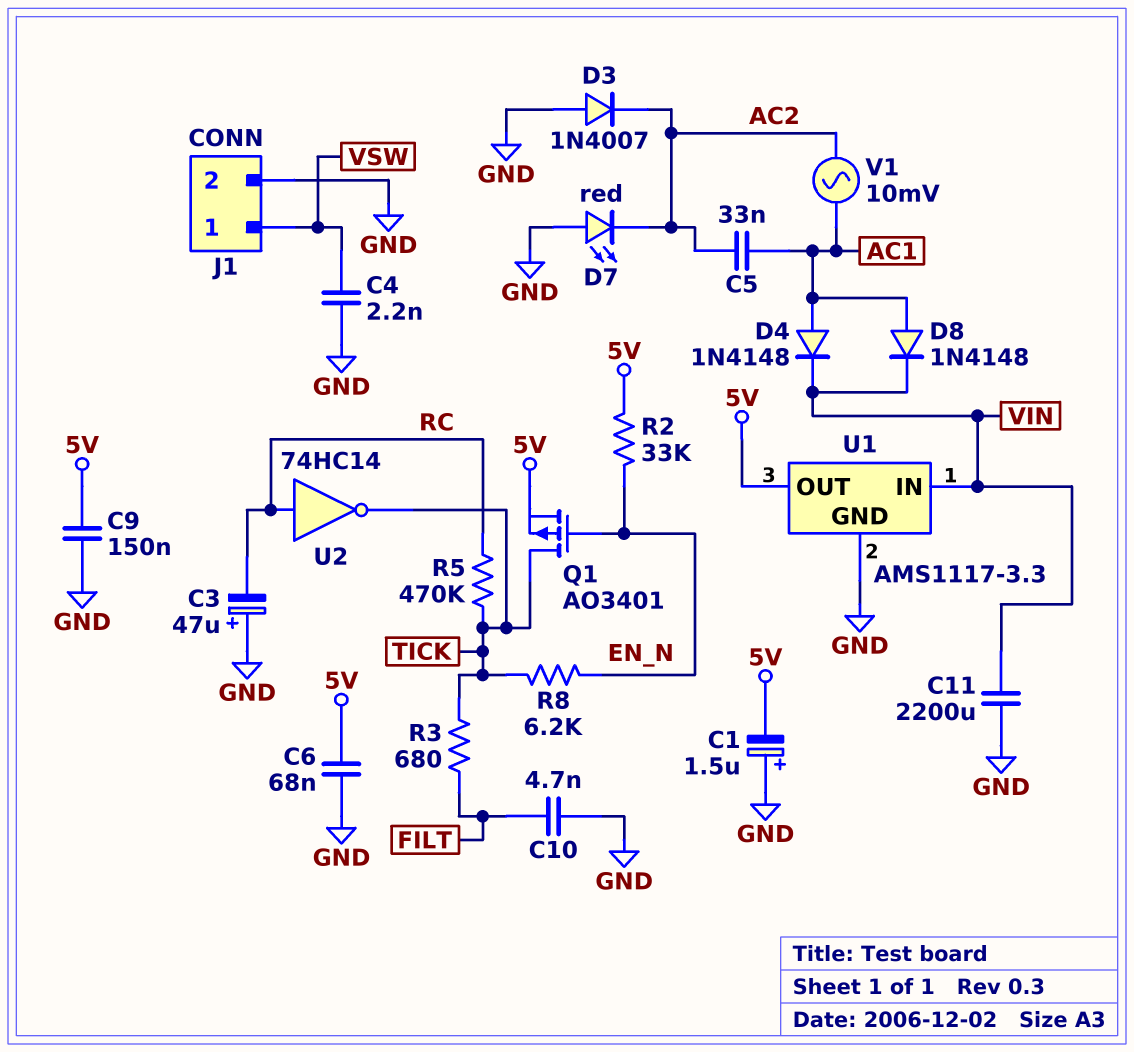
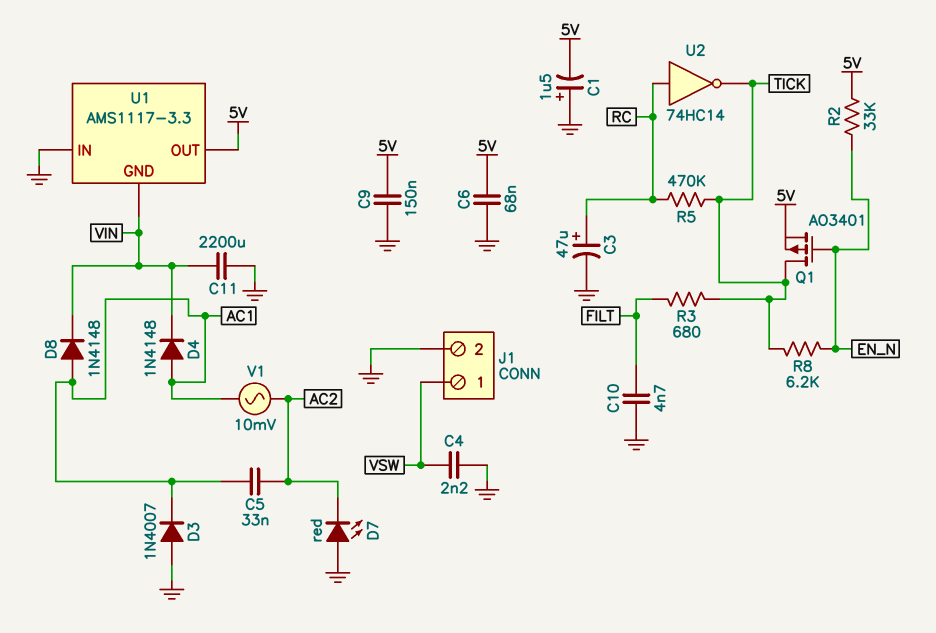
C3: 47uF (plus GND, minus RC) -> 47uF (plus RC, minus GND)
D3: diode 1N4007 (A GND, K AC2) -> diode 1N4007 (A GND, K AC1)
U1 pin GND: GND -> VIN
U1 pin IN: VIN -> GND

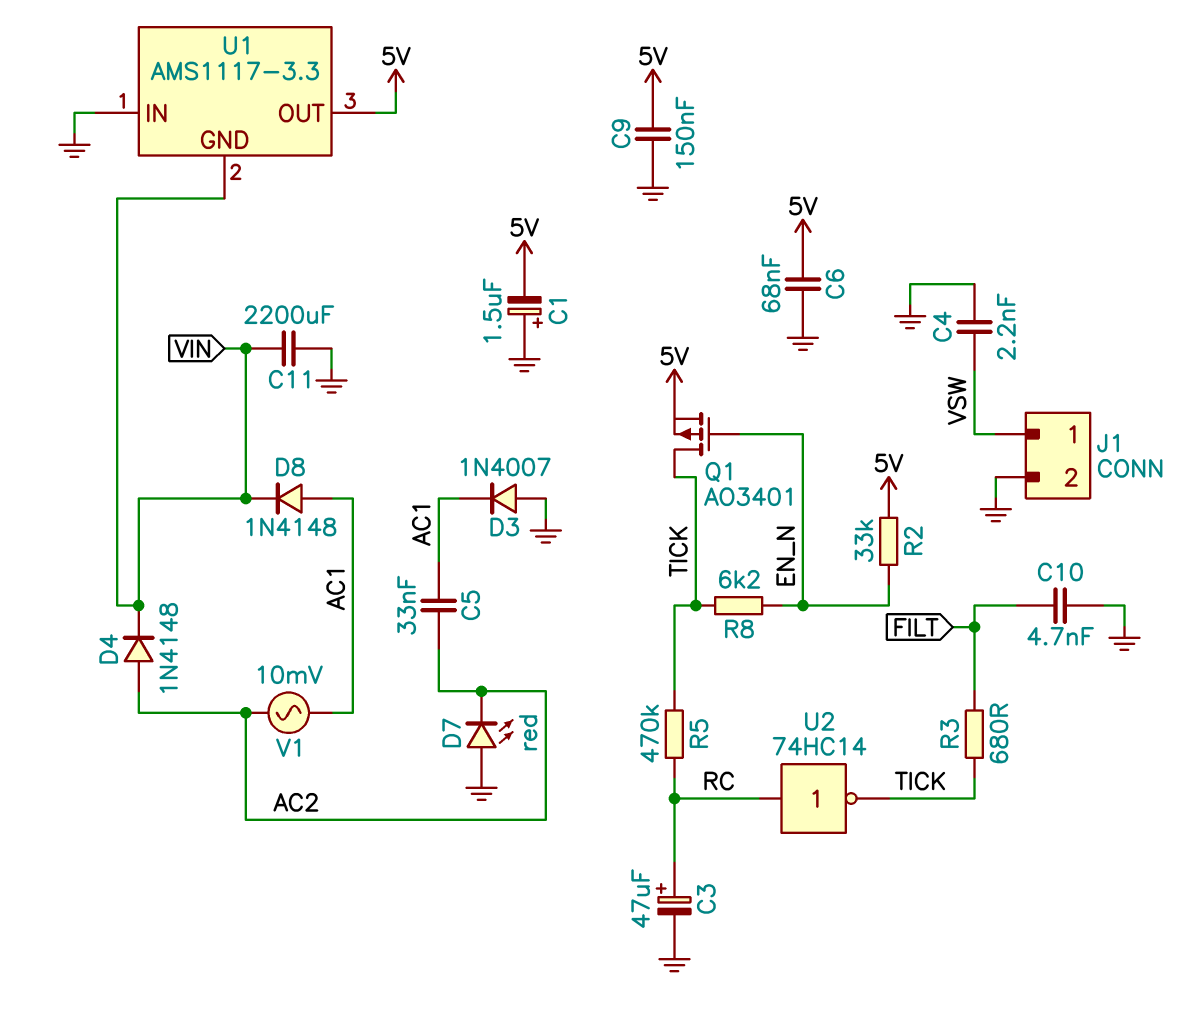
D4: diode 1N4148 (A AC1, K VIN) -> diode 1N4148 (A AC2, K VIN)

